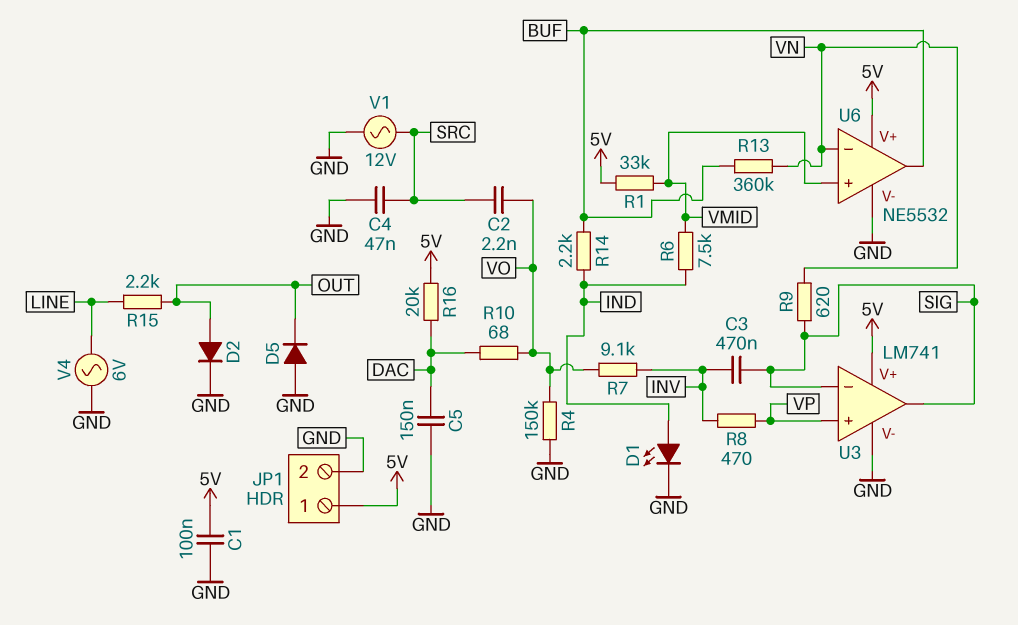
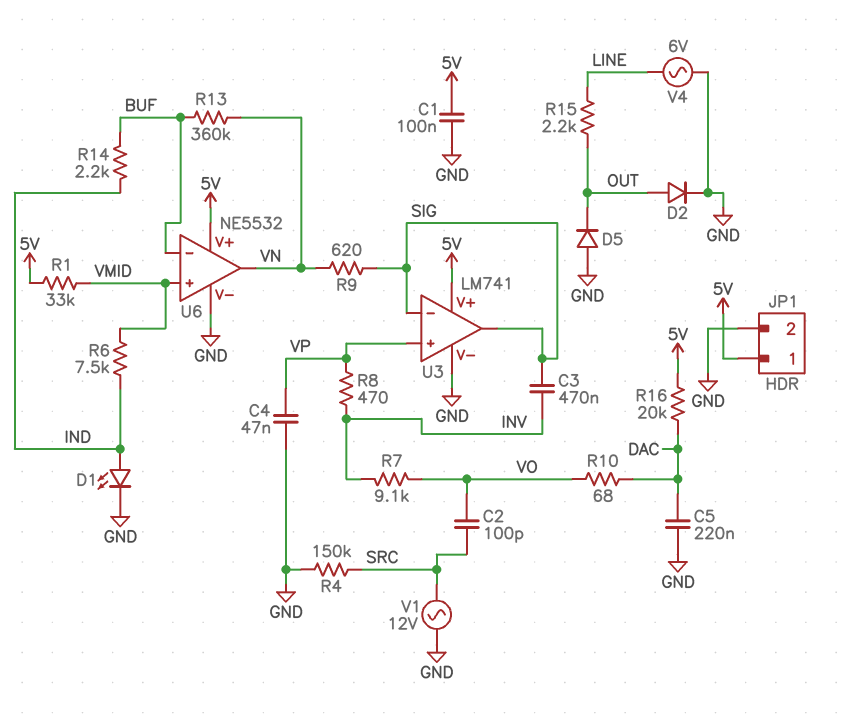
C2: 2.2nF (SRC, VO) -> 100pF (SRC, VO)
C4: 47nF (GND, SRC) -> 47nF (GND, VP)
C5: 150nF (DAC, GND) -> 220nF (DAC, GND)
R4: 150k (GND, VO) -> 150k (GND, SRC)
U6 pin in-: VN -> BUF
U6 pin out: BUF -> VN

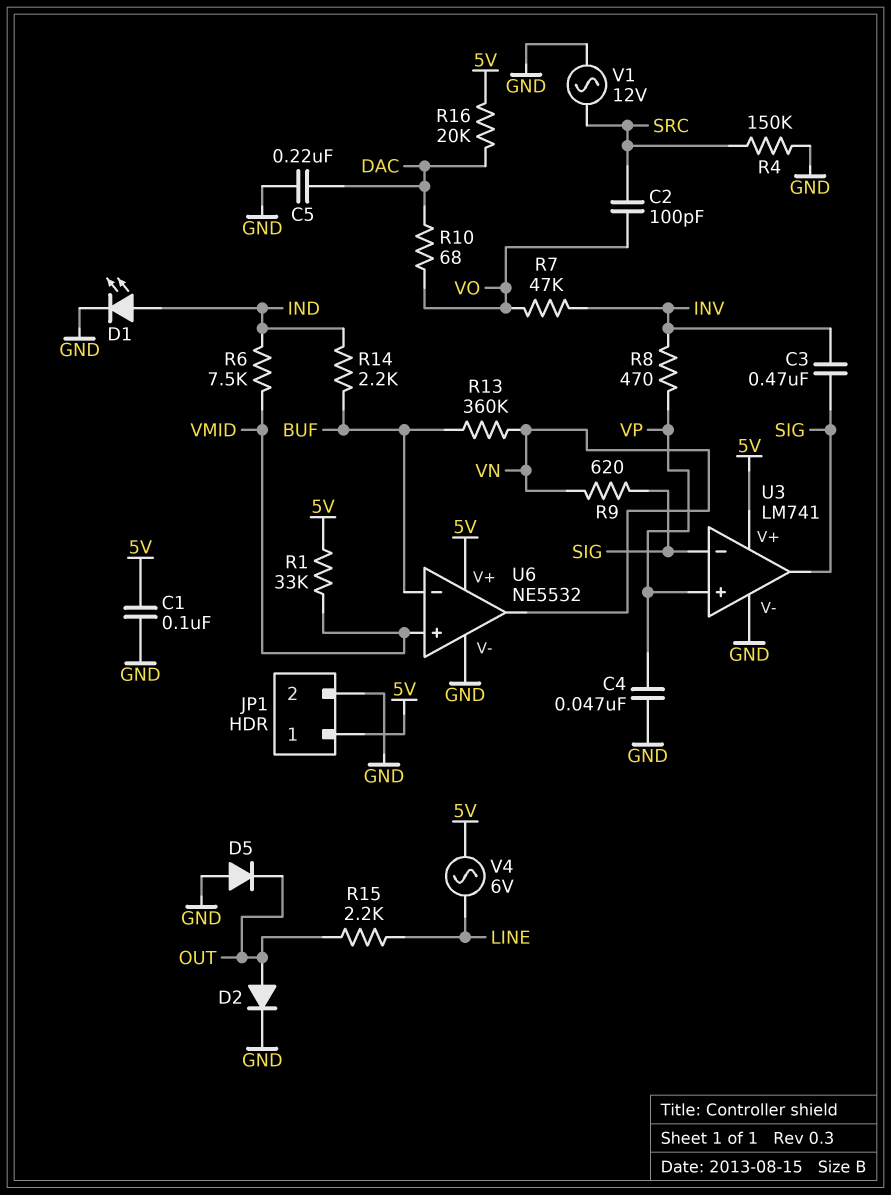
R7: 9.1k (INV, VO) -> 47k (INV, VO)
V4: AC 6V (GND, LINE) -> AC 6V (5V, LINE)

